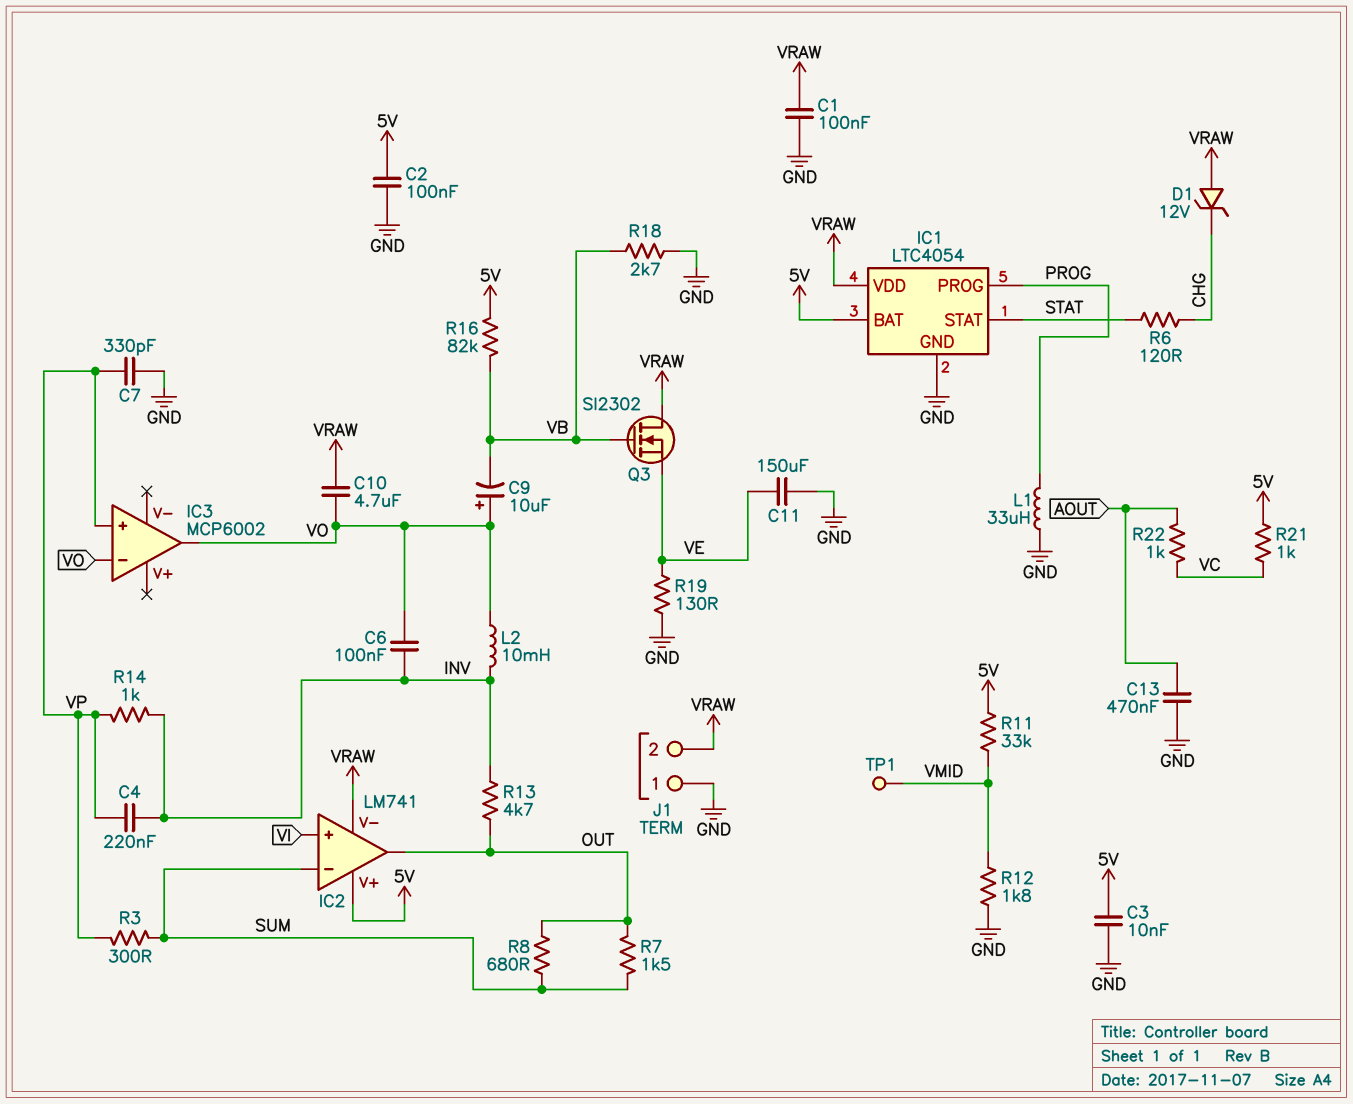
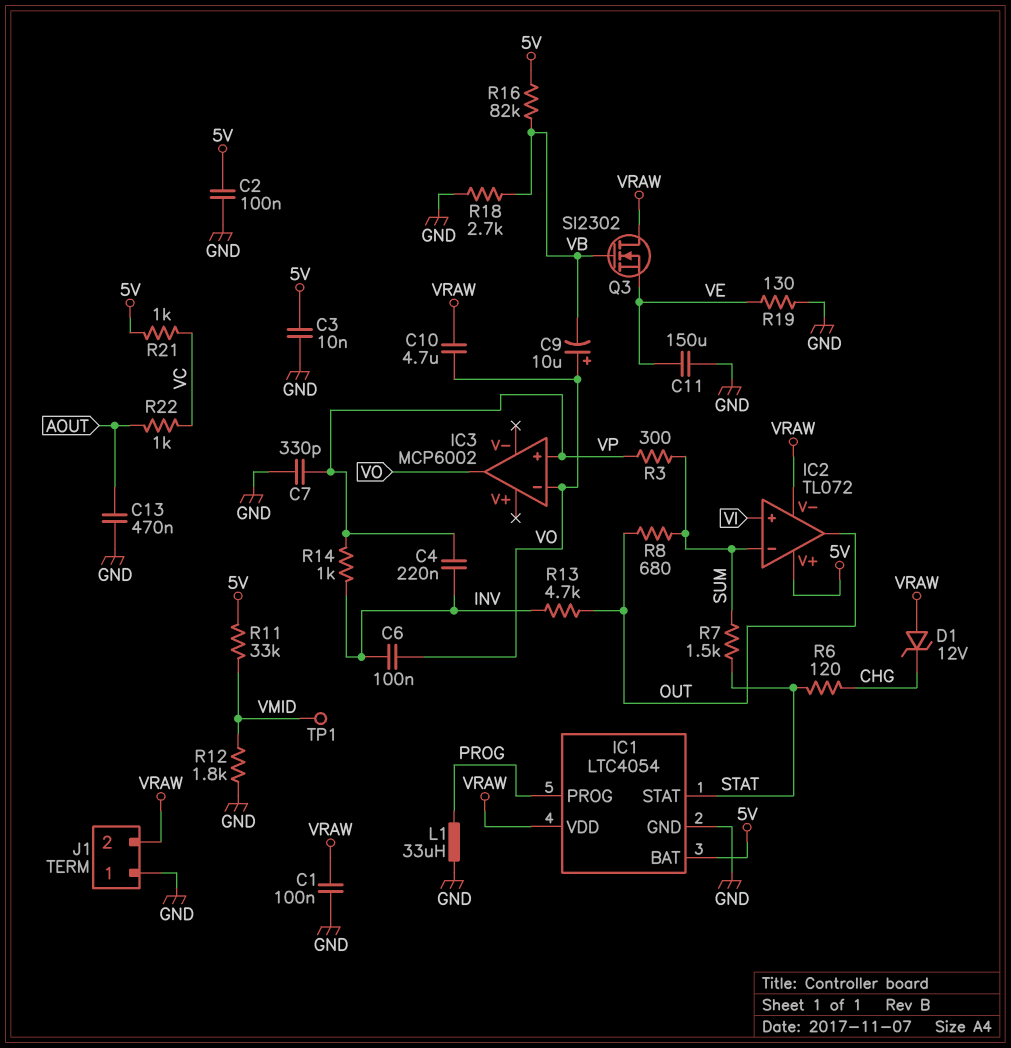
IC2: LM741 -> TL072
L2: 10mH (INV, VO) -> none
R7: 1.5k (OUT, SUM) -> 1.5k (STAT, SUM)

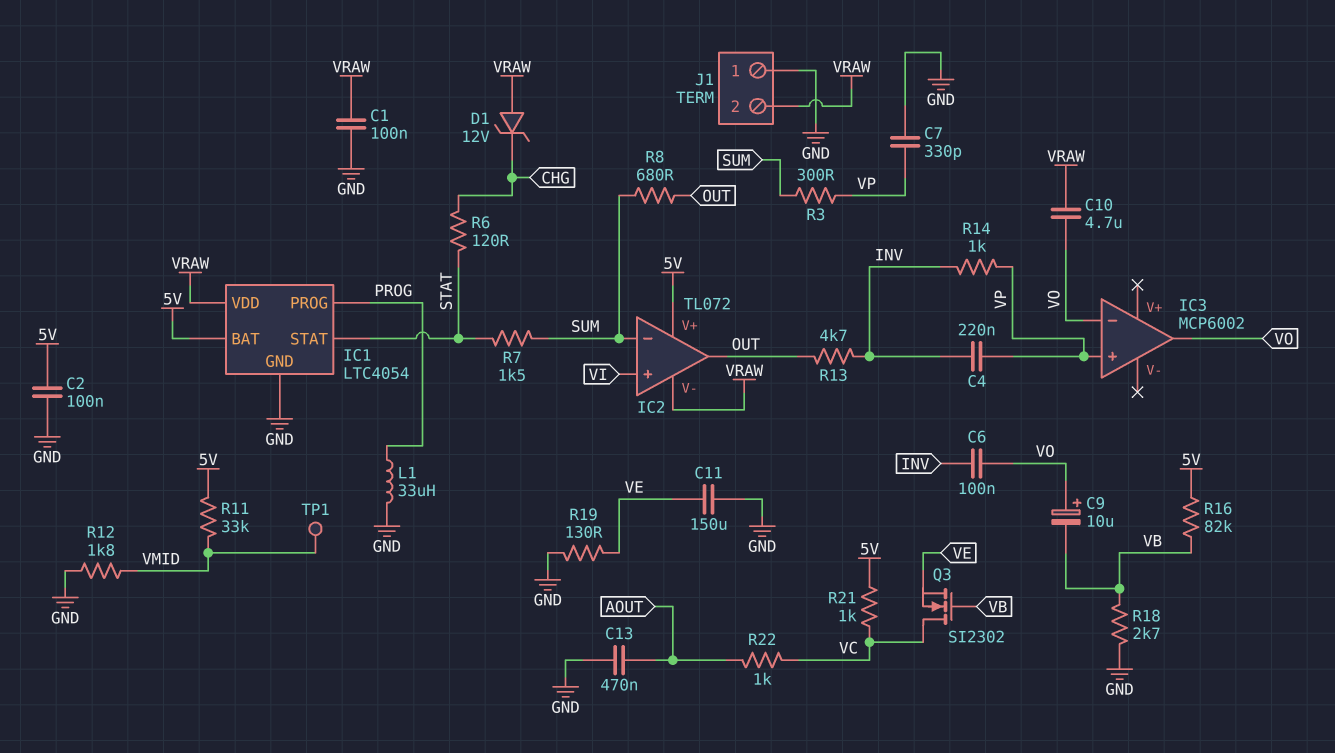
C3: 10nF (5V, GND) -> none
Q3: NMOS SI2302 (G VB, D VRAW, S VE) -> NMOS SI2302 (G VB, D VC, S VE)

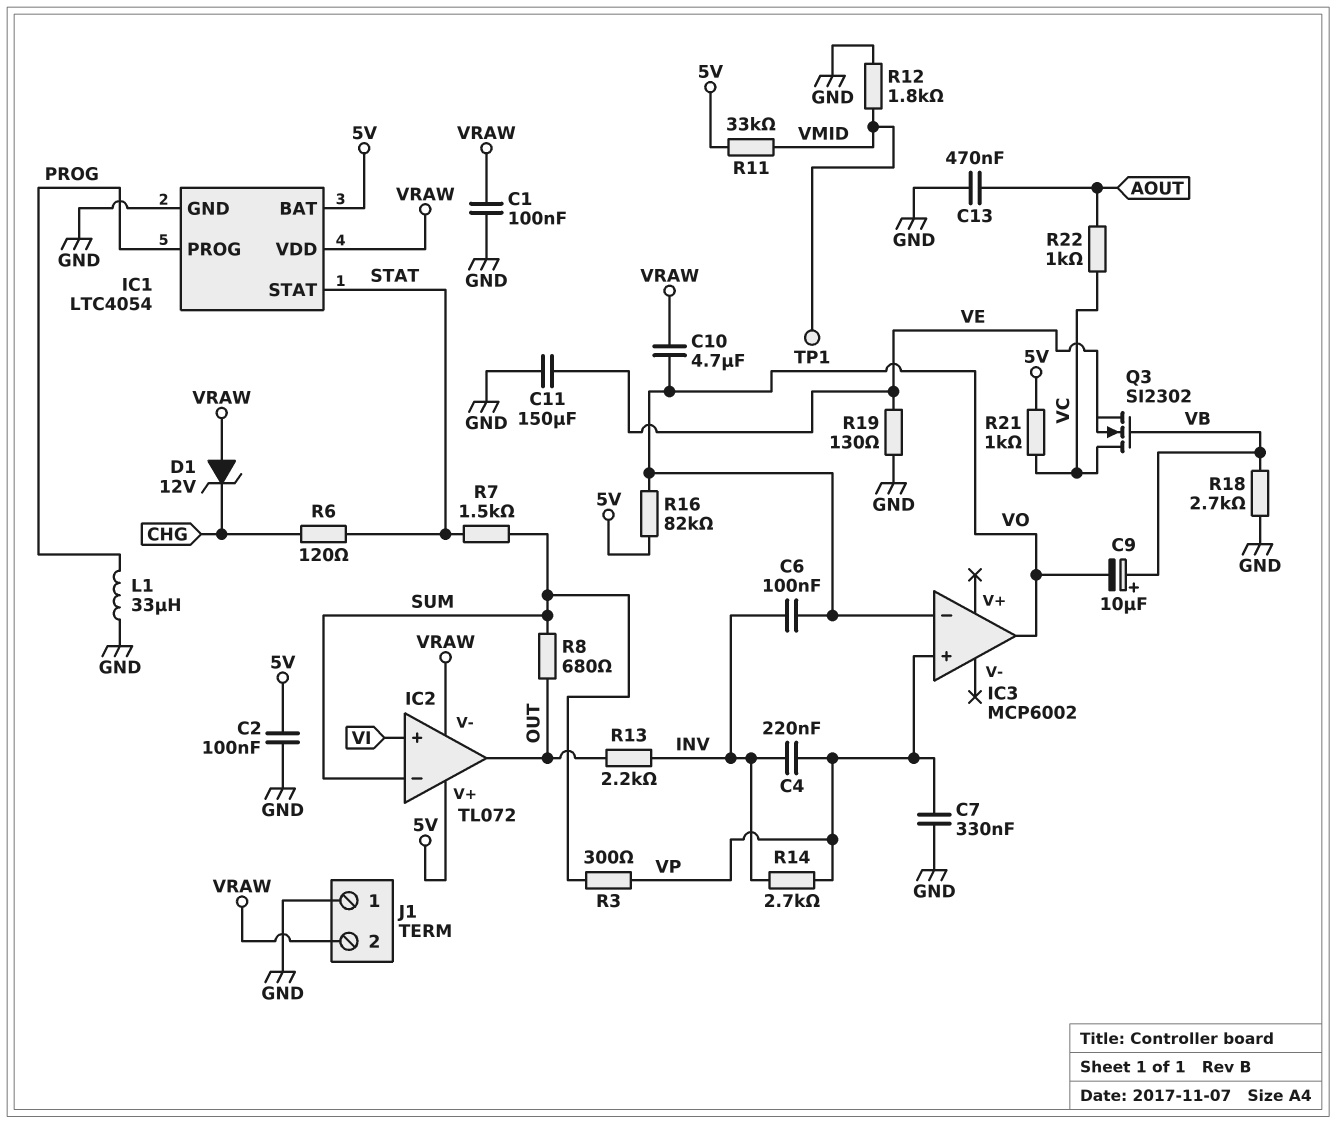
C7: 330pF (GND, VP) -> 330nF (GND, VP)
C9: 10uF (plus VO, minus VB) -> 10uF (plus VB, minus VO)
R13: 4.7k (INV, OUT) -> 2.2k (INV, OUT)
R14: 1k (INV, VP) -> 2.7k (INV, VP)
R16: 82k (5V, VB) -> 82k (5V, VO)

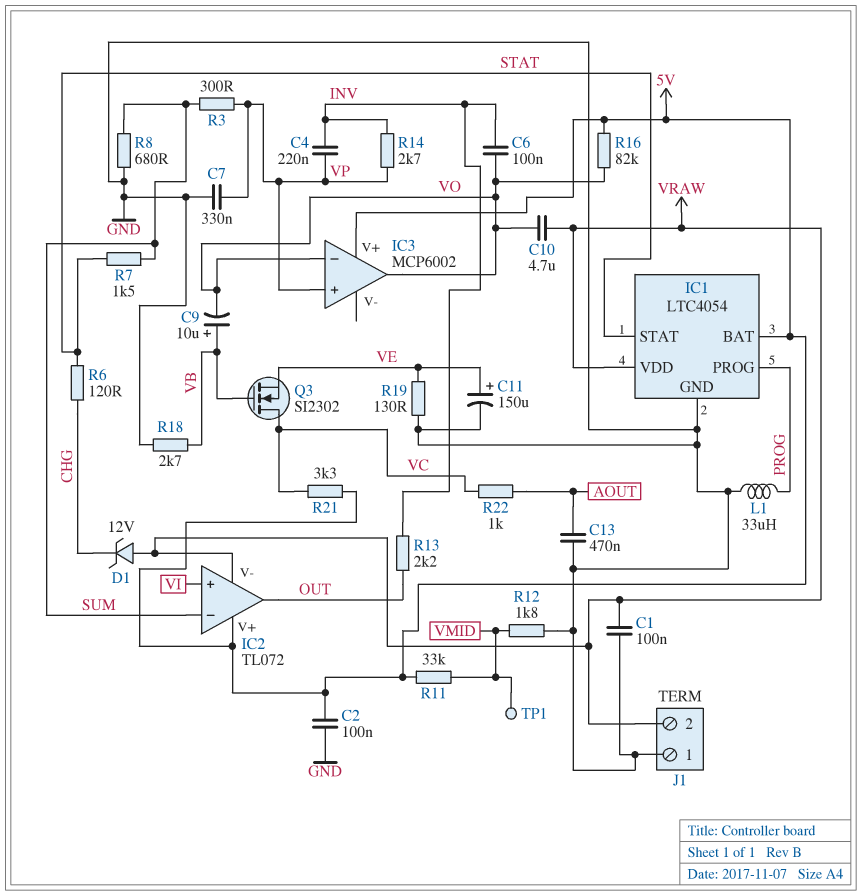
C11: 150uF (GND, VE) -> 150uF (plus VE, minus GND)
IC3 pin V+: none -> 5V
R8: 680 (OUT, SUM) -> 680 (GND, SUM)
R21: 1k (5V, VC) -> 3.3k (5V, VC)

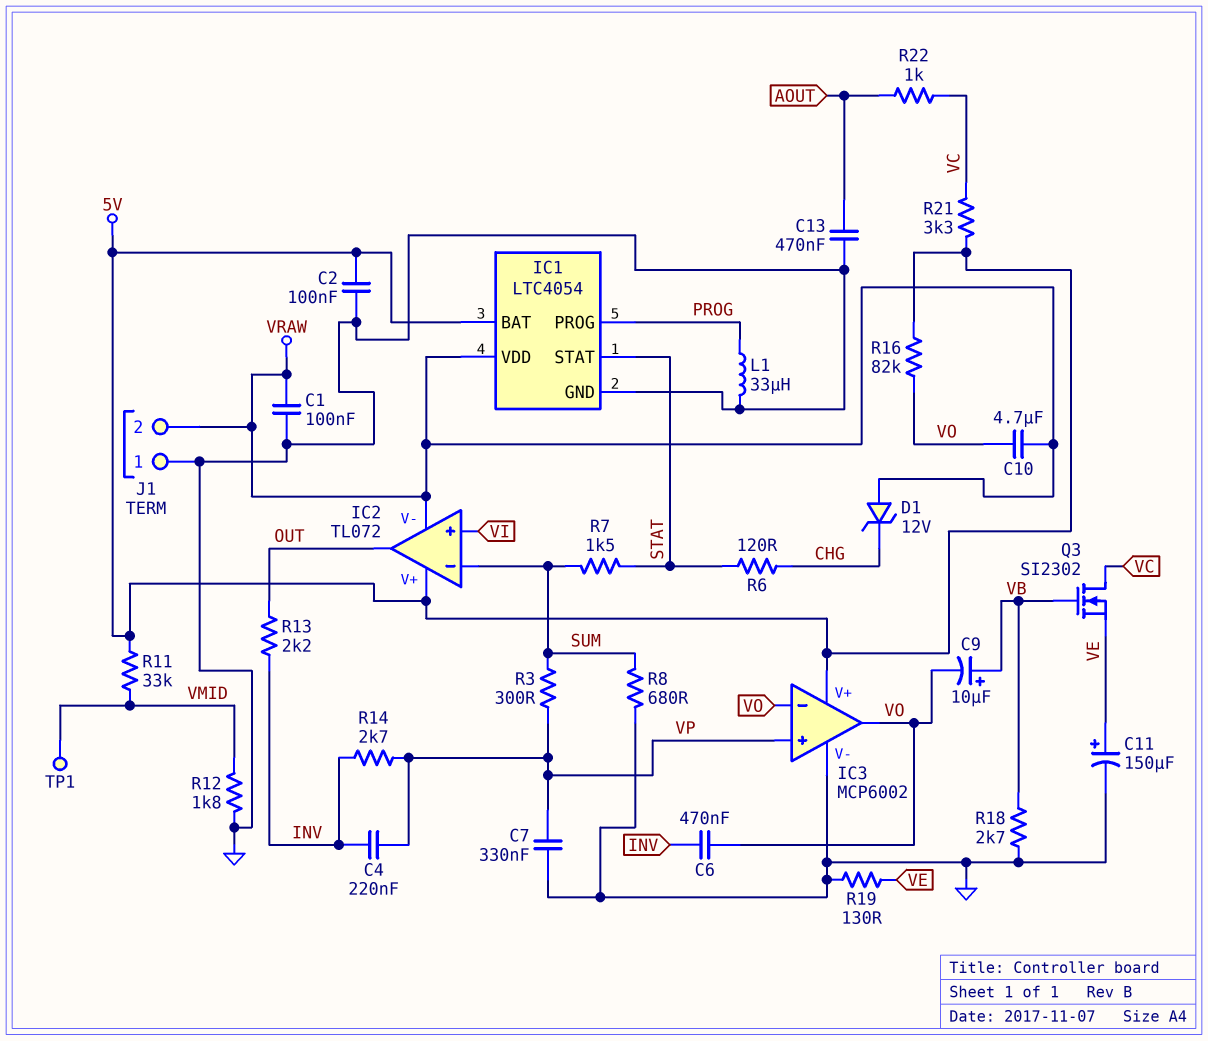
C6: 100nF (INV, VO) -> 470nF (INV, VO)
IC3 pin V-: none -> GND

